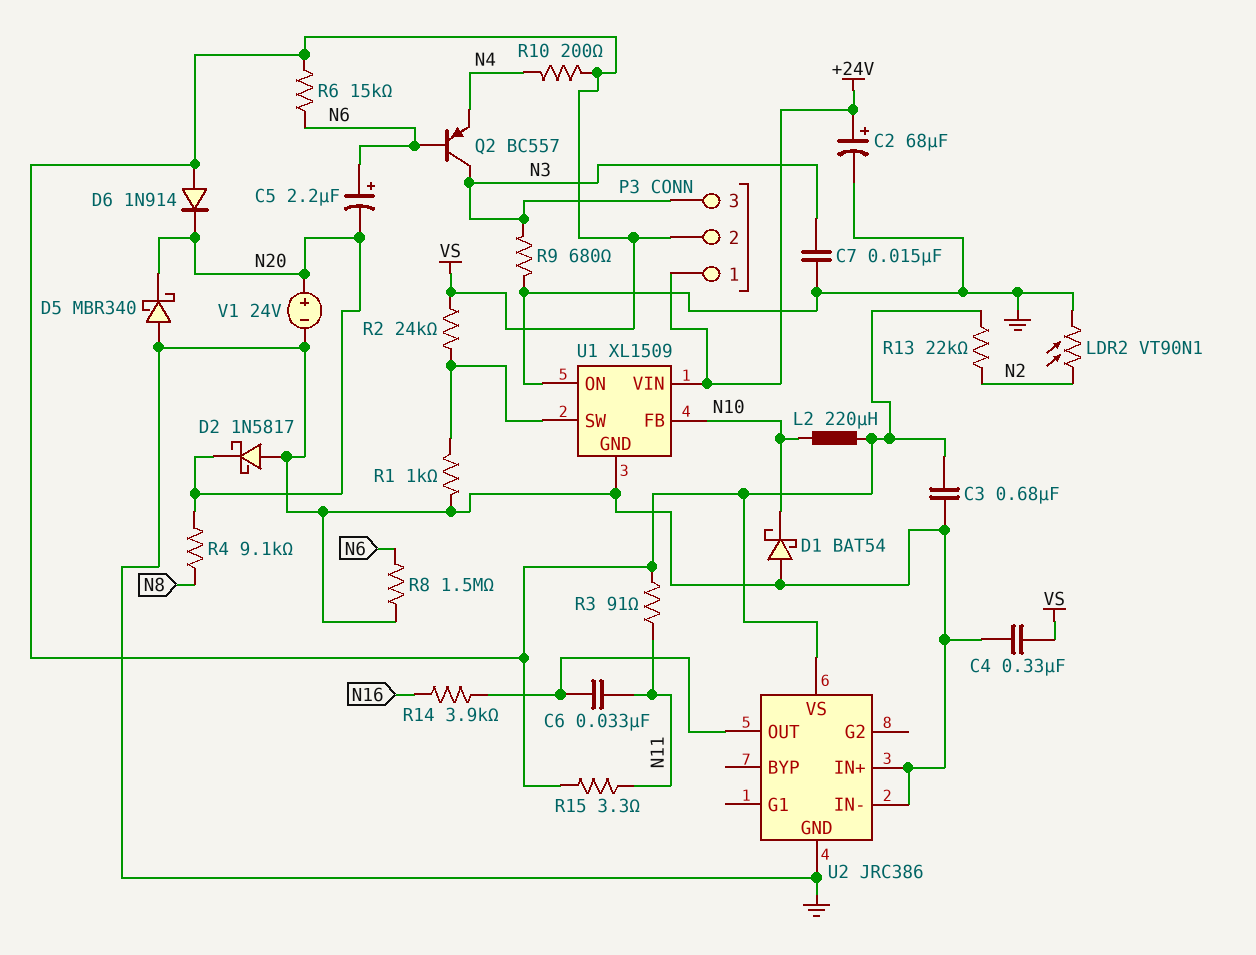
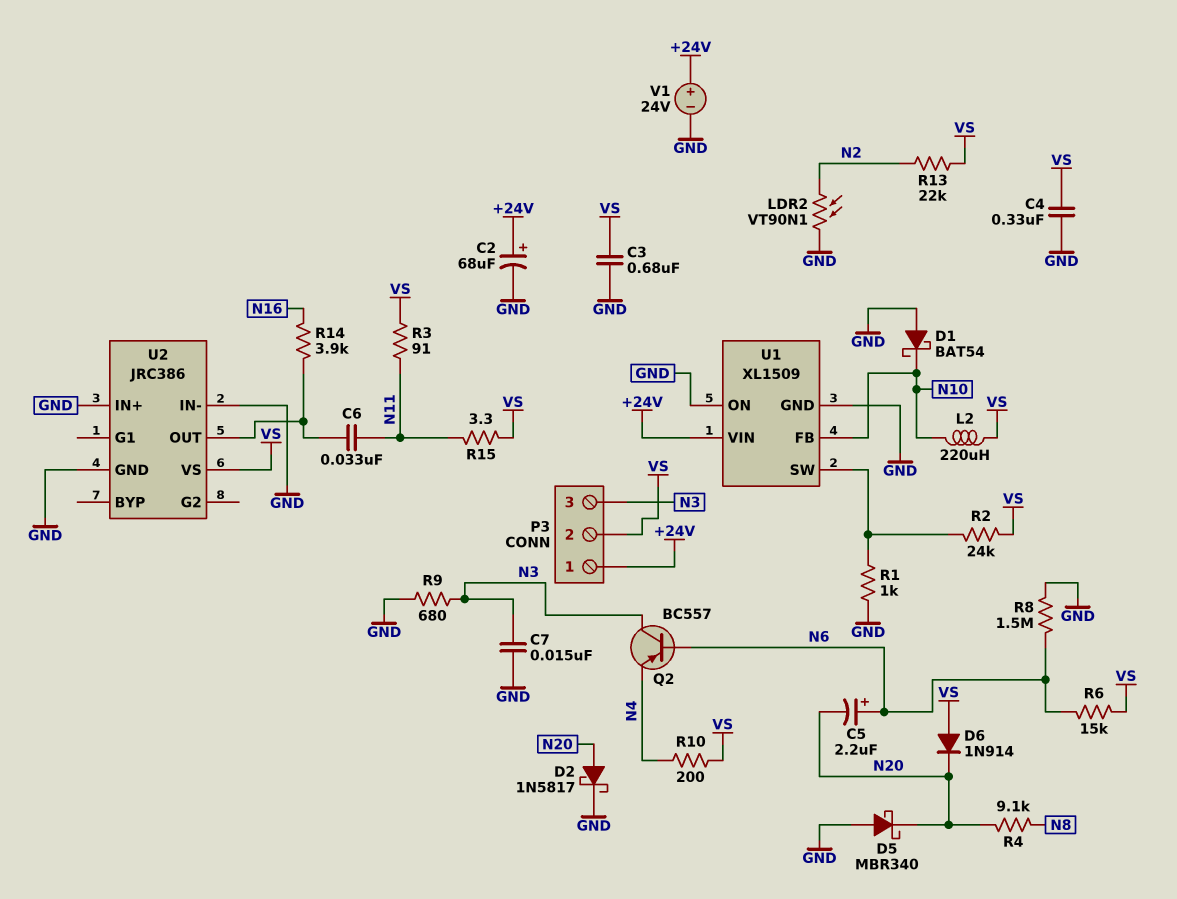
D2: schottky 1N5817 (A GND, K N20) -> schottky 1N5817 (A N20, K GND)
V1: 24V (plus N20, minus GND) -> 24V (plus +24V, minus GND)

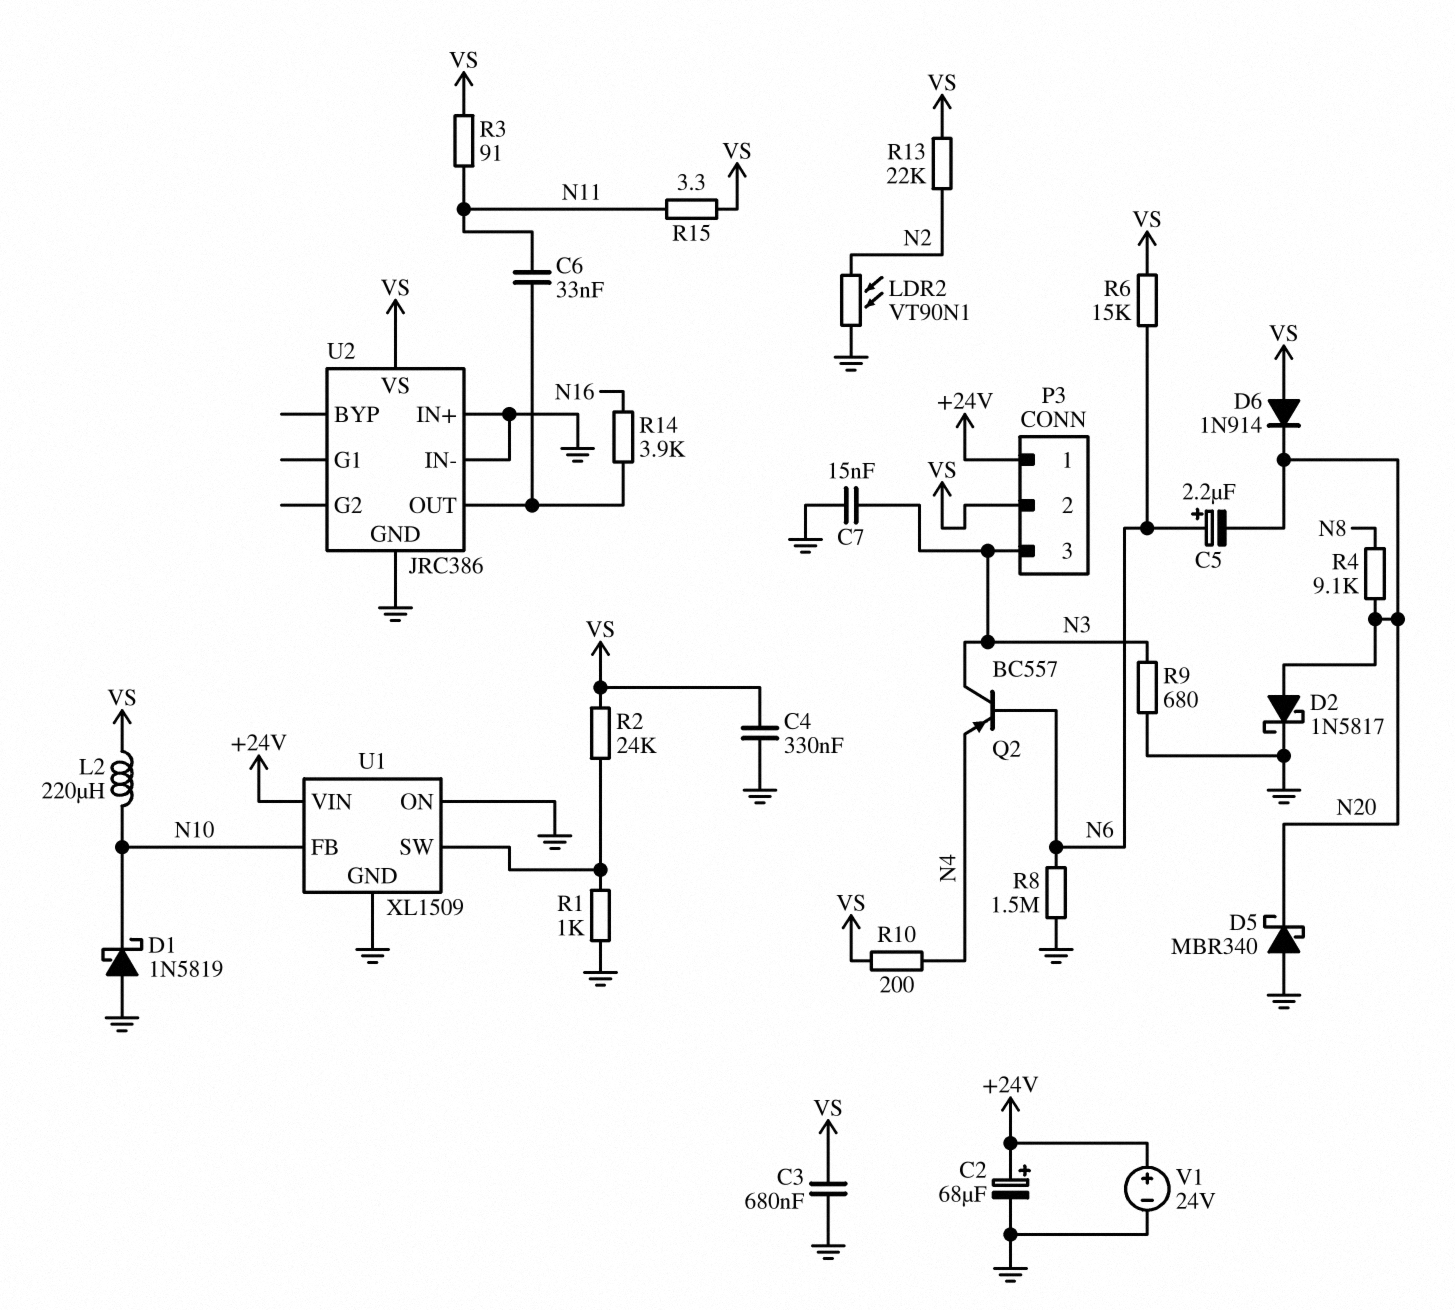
D1: schottky BAT54 (A GND, K N10) -> schottky 1N5819 (A GND, K N10)

